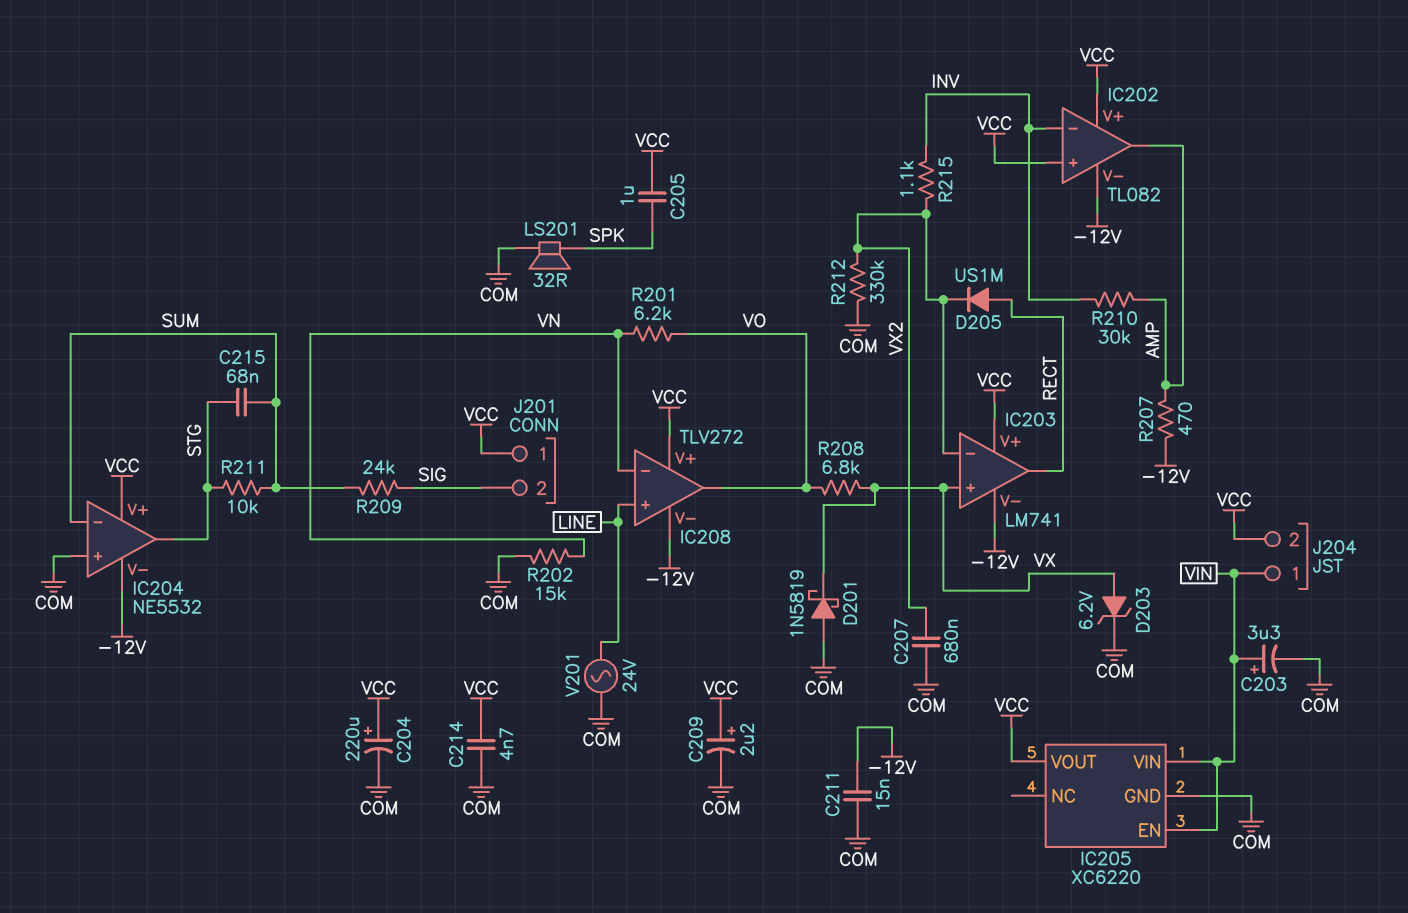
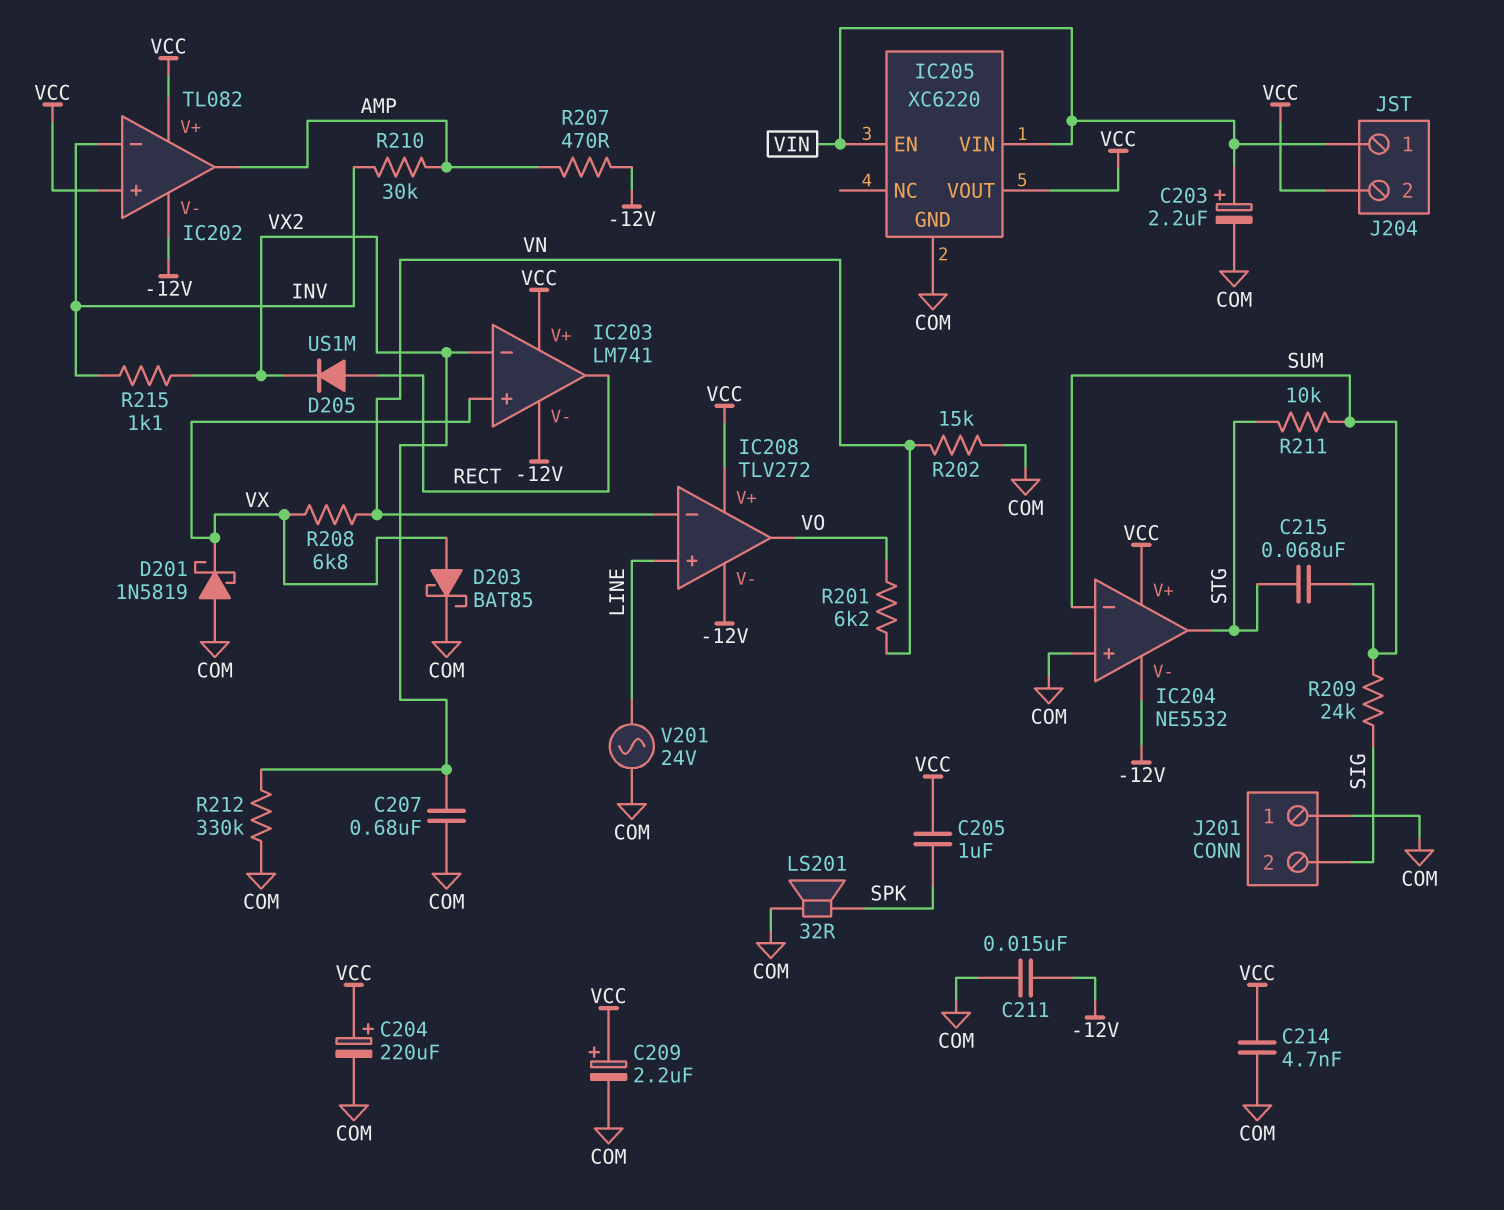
C203: 3.3uF (plus VIN, minus COM) -> 2.2uF (plus VIN, minus COM)
D203: zener 6.2V (A VX, K COM) -> schottky BAT85 (A VX, K COM)
J201 pin 1: VCC -> COM
R208: 6.8k (VO, VX) -> 6.8k (VN, VX)

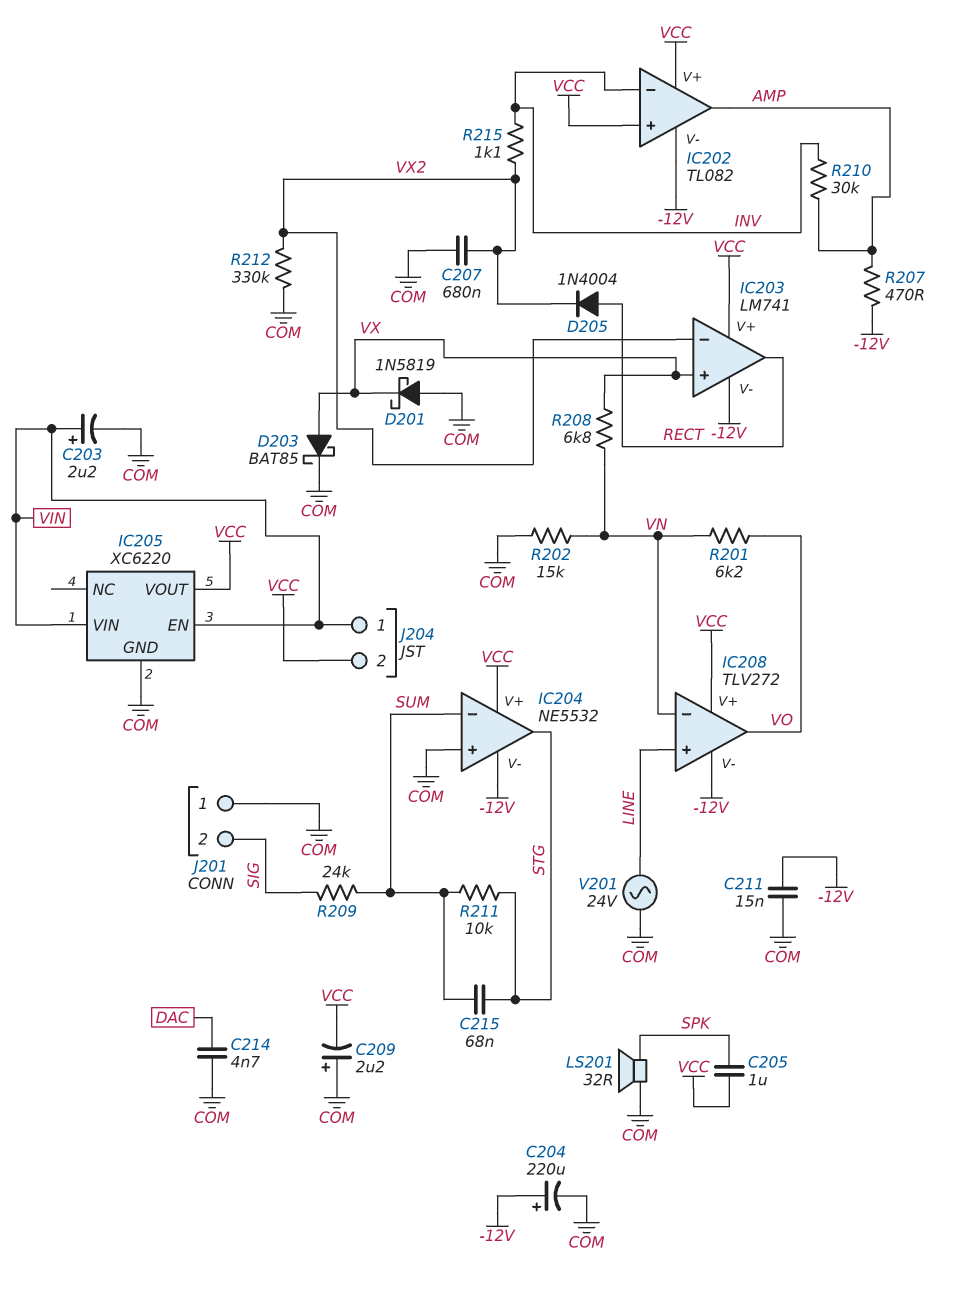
C204: 220uF (plus VCC, minus COM) -> 220uF (plus -12V, minus COM)
C209: 2.2uF (plus VCC, minus COM) -> 2.2uF (plus COM, minus VCC)
C214: 4.7nF (COM, VCC) -> 4.7nF (COM, DAC)
D205: diode US1M (A RECT, K VX2) -> diode 1N4004 (A RECT, K VX2)

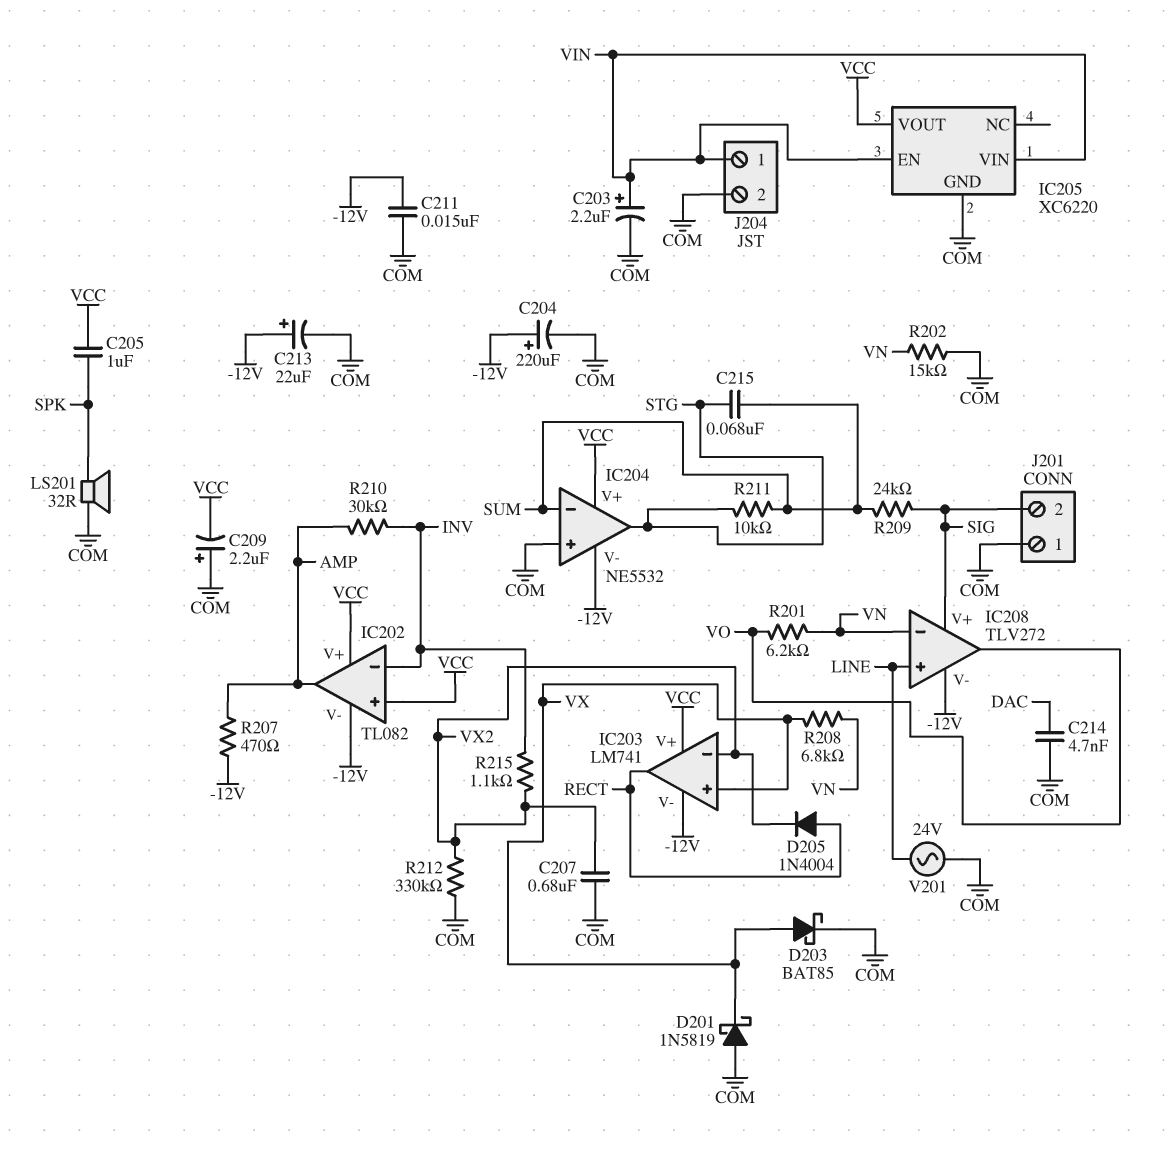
C213: none -> 22uF (plus -12V, minus COM)
IC208 pin V+: VCC -> SIG
J204 pin 2: VCC -> COM

